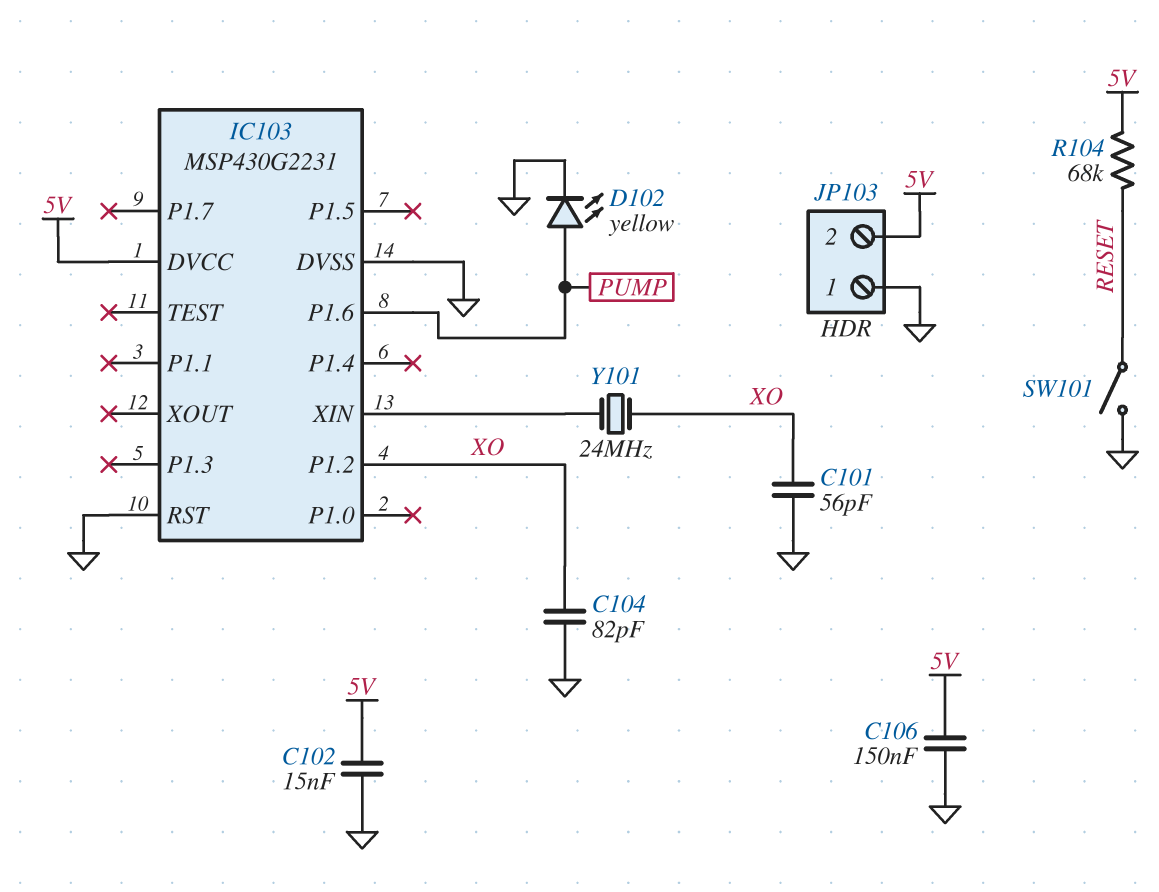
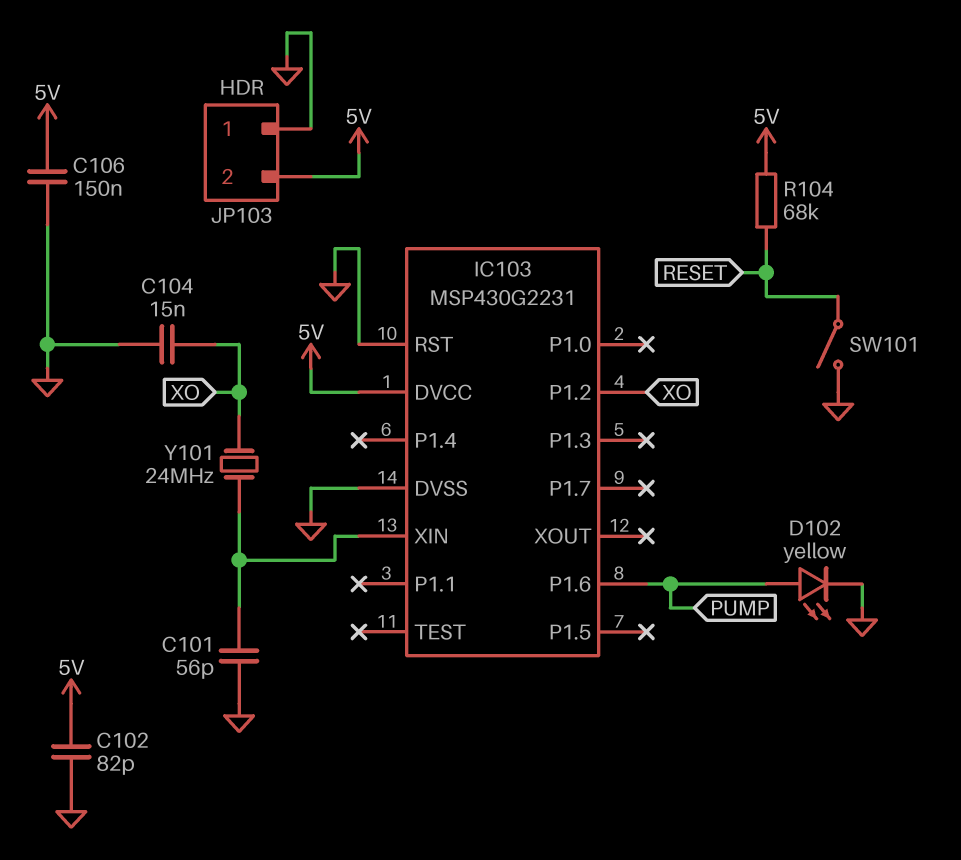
C101: 56pF (GND, XO) -> 56pF (GND, IC103/XIN)
C102: 15nF (5V, GND) -> 82pF (5V, GND)
C104: 82pF (GND, XO) -> 15nF (GND, XO)

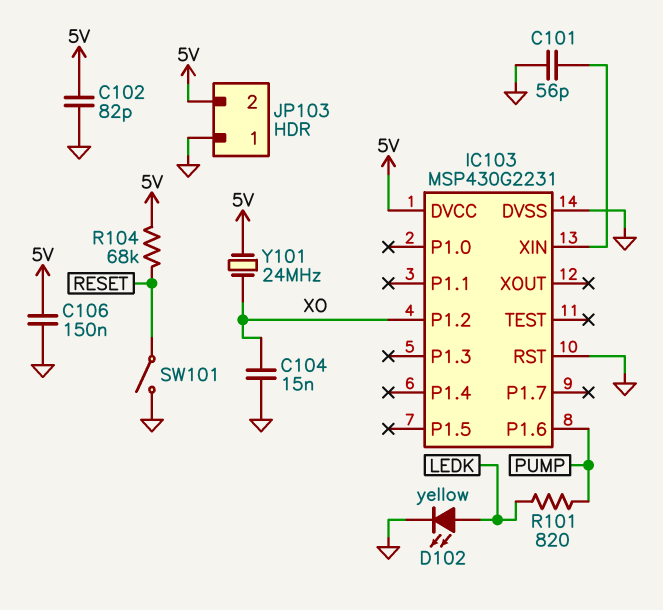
D102: LED yellow (A PUMP, K GND) -> LED yellow (A LEDK, K GND)
R101: none -> 820 (LEDK, PUMP)
Y101: 24MHz (IC103/XIN, XO) -> 24MHz (5V, XO)

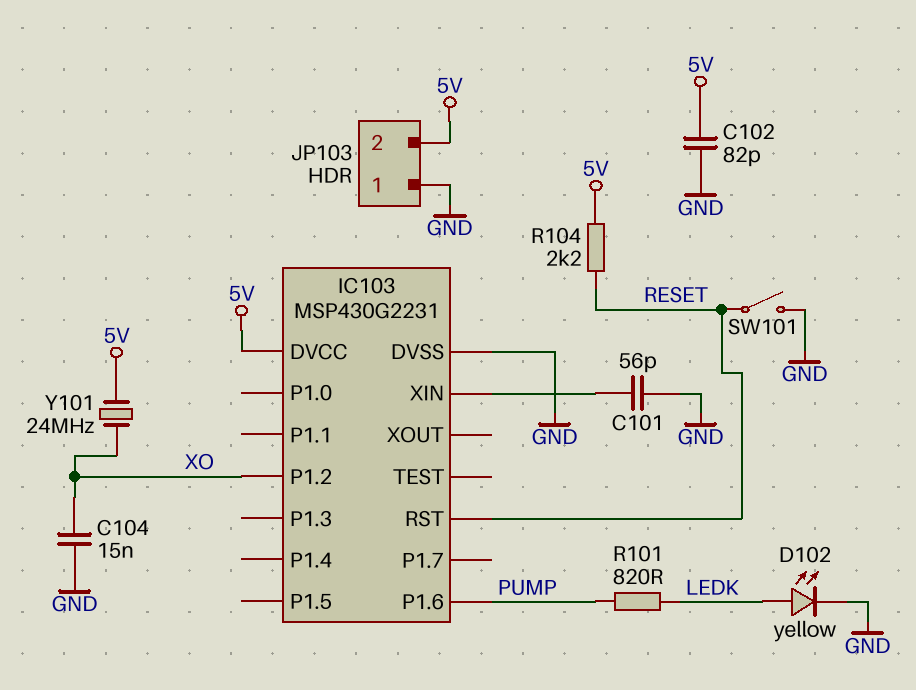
C106: 150nF (5V, GND) -> none
IC103 pin RST: GND -> RESET
R104: 68k (5V, RESET) -> 2.2k (5V, RESET)

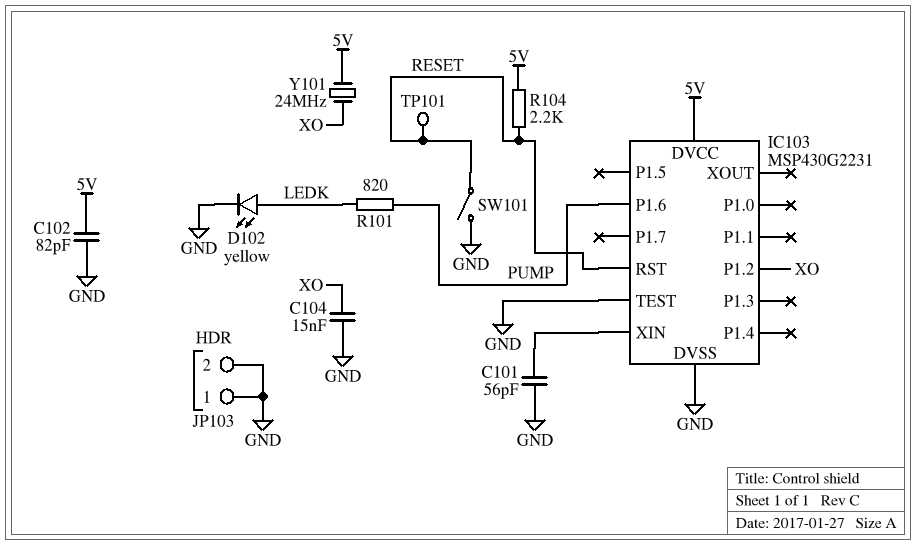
IC103 pin TEST: none -> GND
JP103 pin 2: 5V -> GND
TP101: none -> test point (RESET)

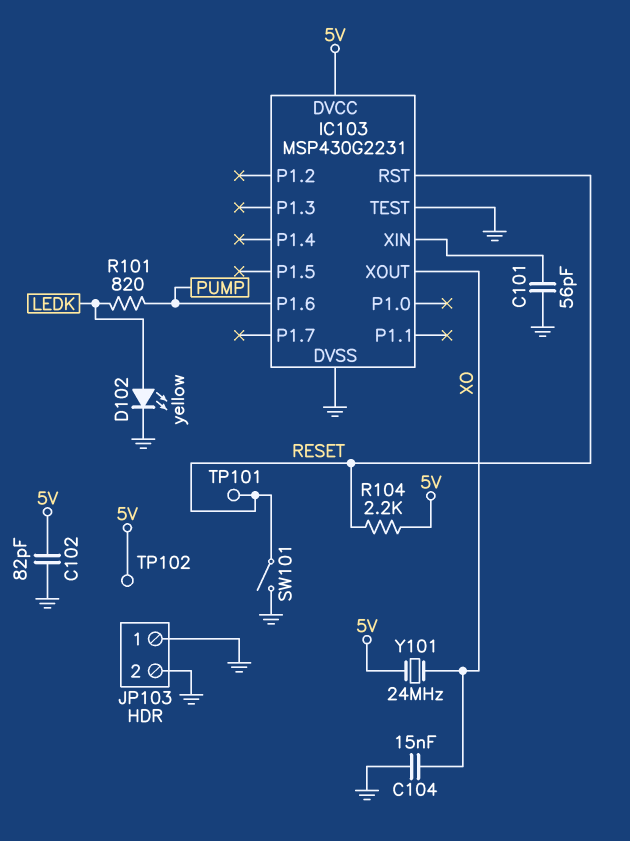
IC103 pin P1.2: XO -> none
IC103 pin XOUT: none -> XO
TP102: none -> test point (5V)

